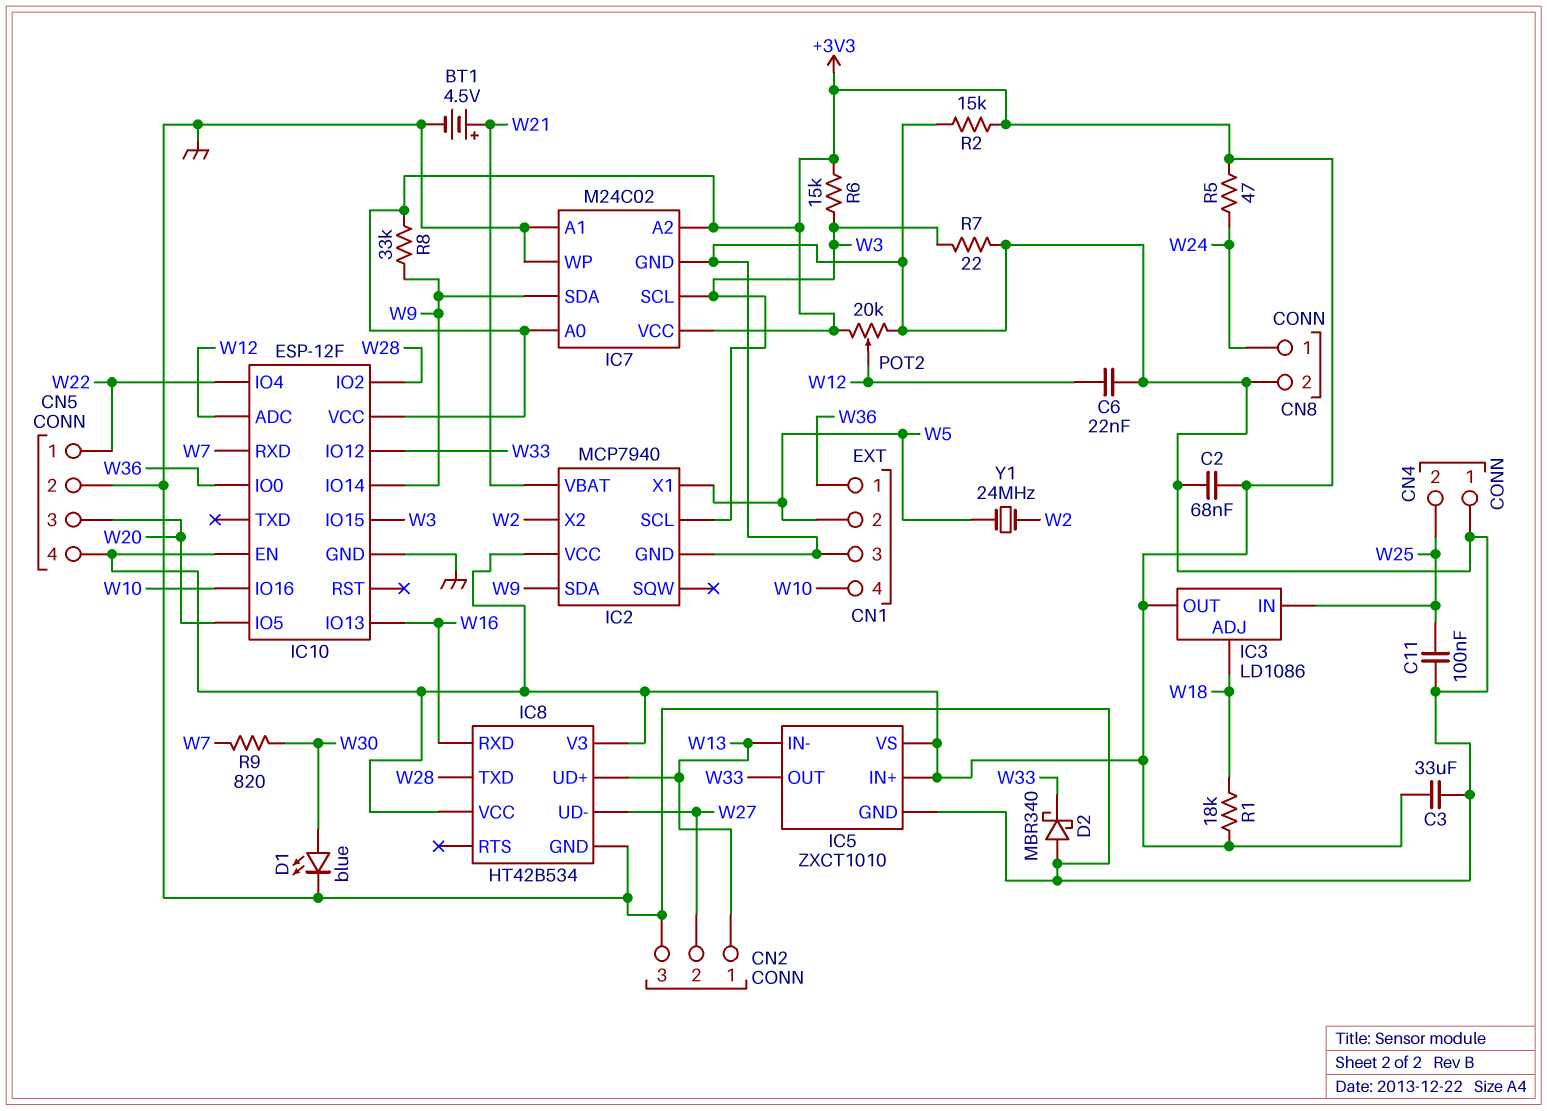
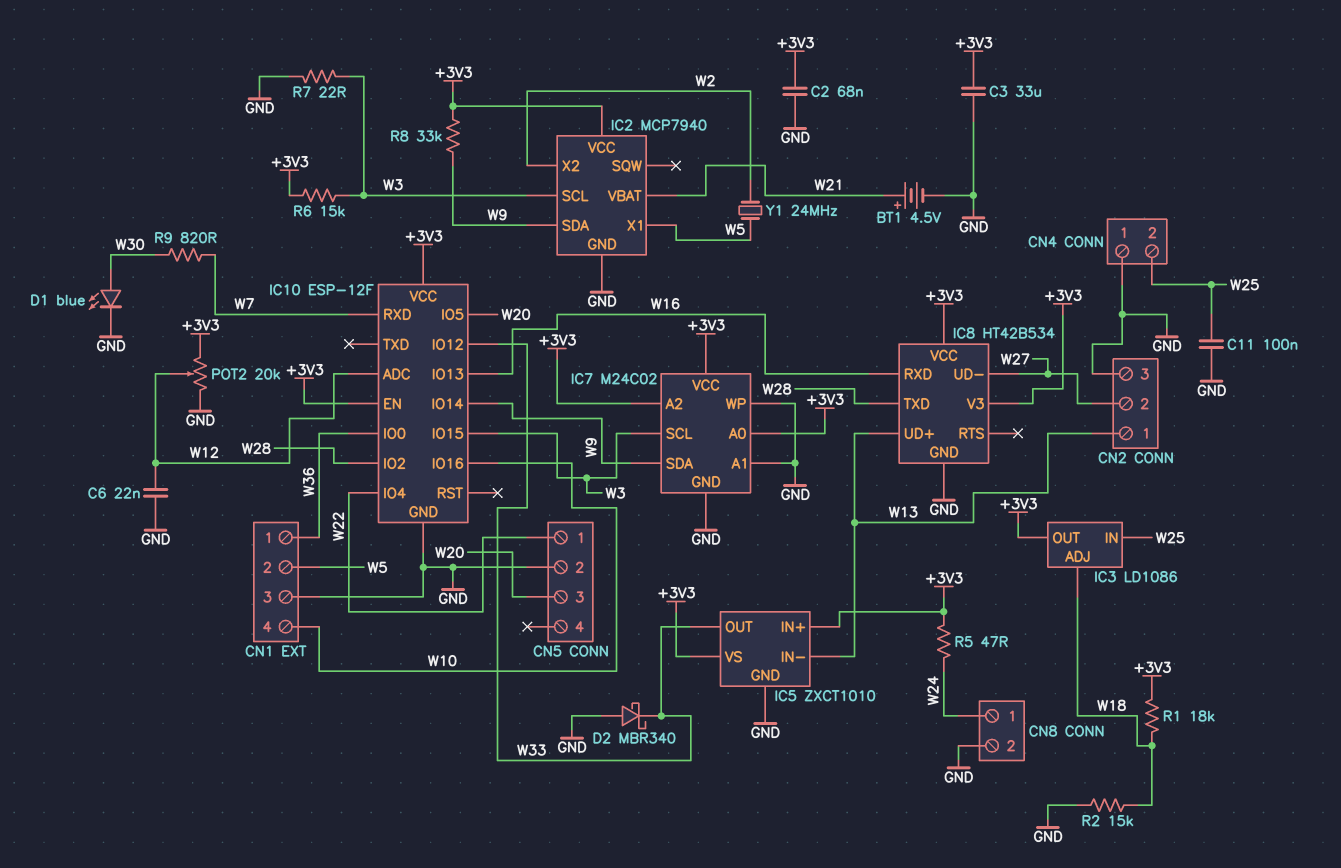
CN5 pin 4: +3V3 -> none
R2: 15k (+3V3, GND) -> 15k (GND, W18)

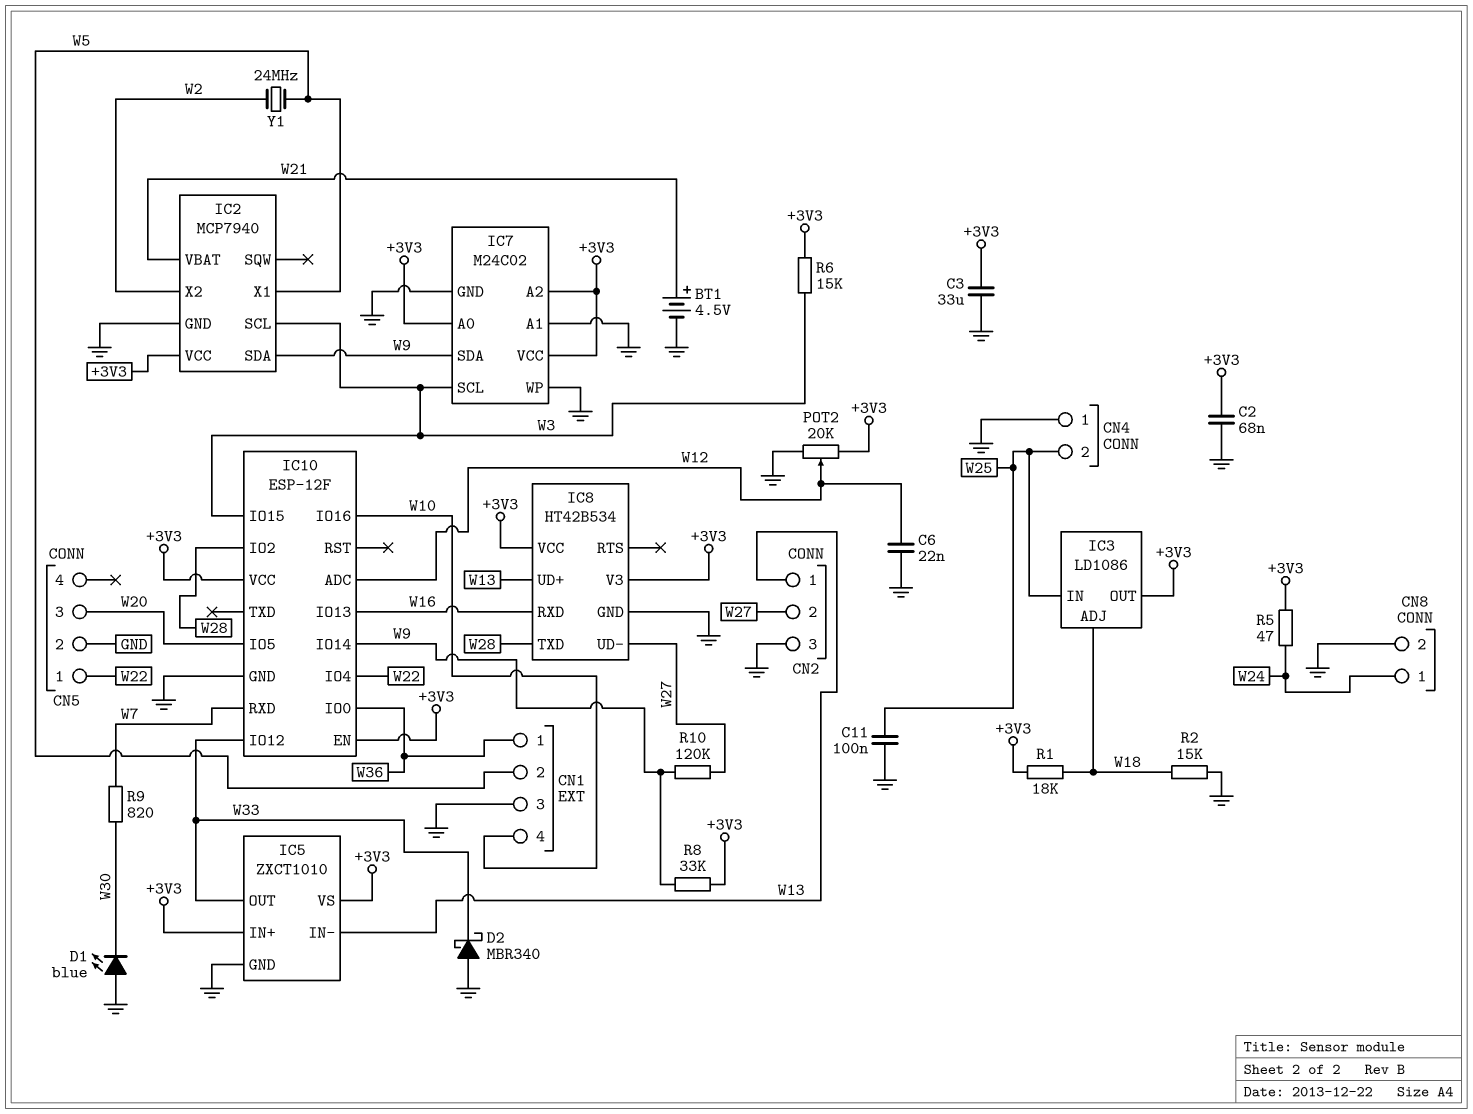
D1: LED blue (A W30, K GND) -> LED blue (A GND, K W30)
R7: 22 (GND, W3) -> none
R10: none -> 120k (W9, W27)

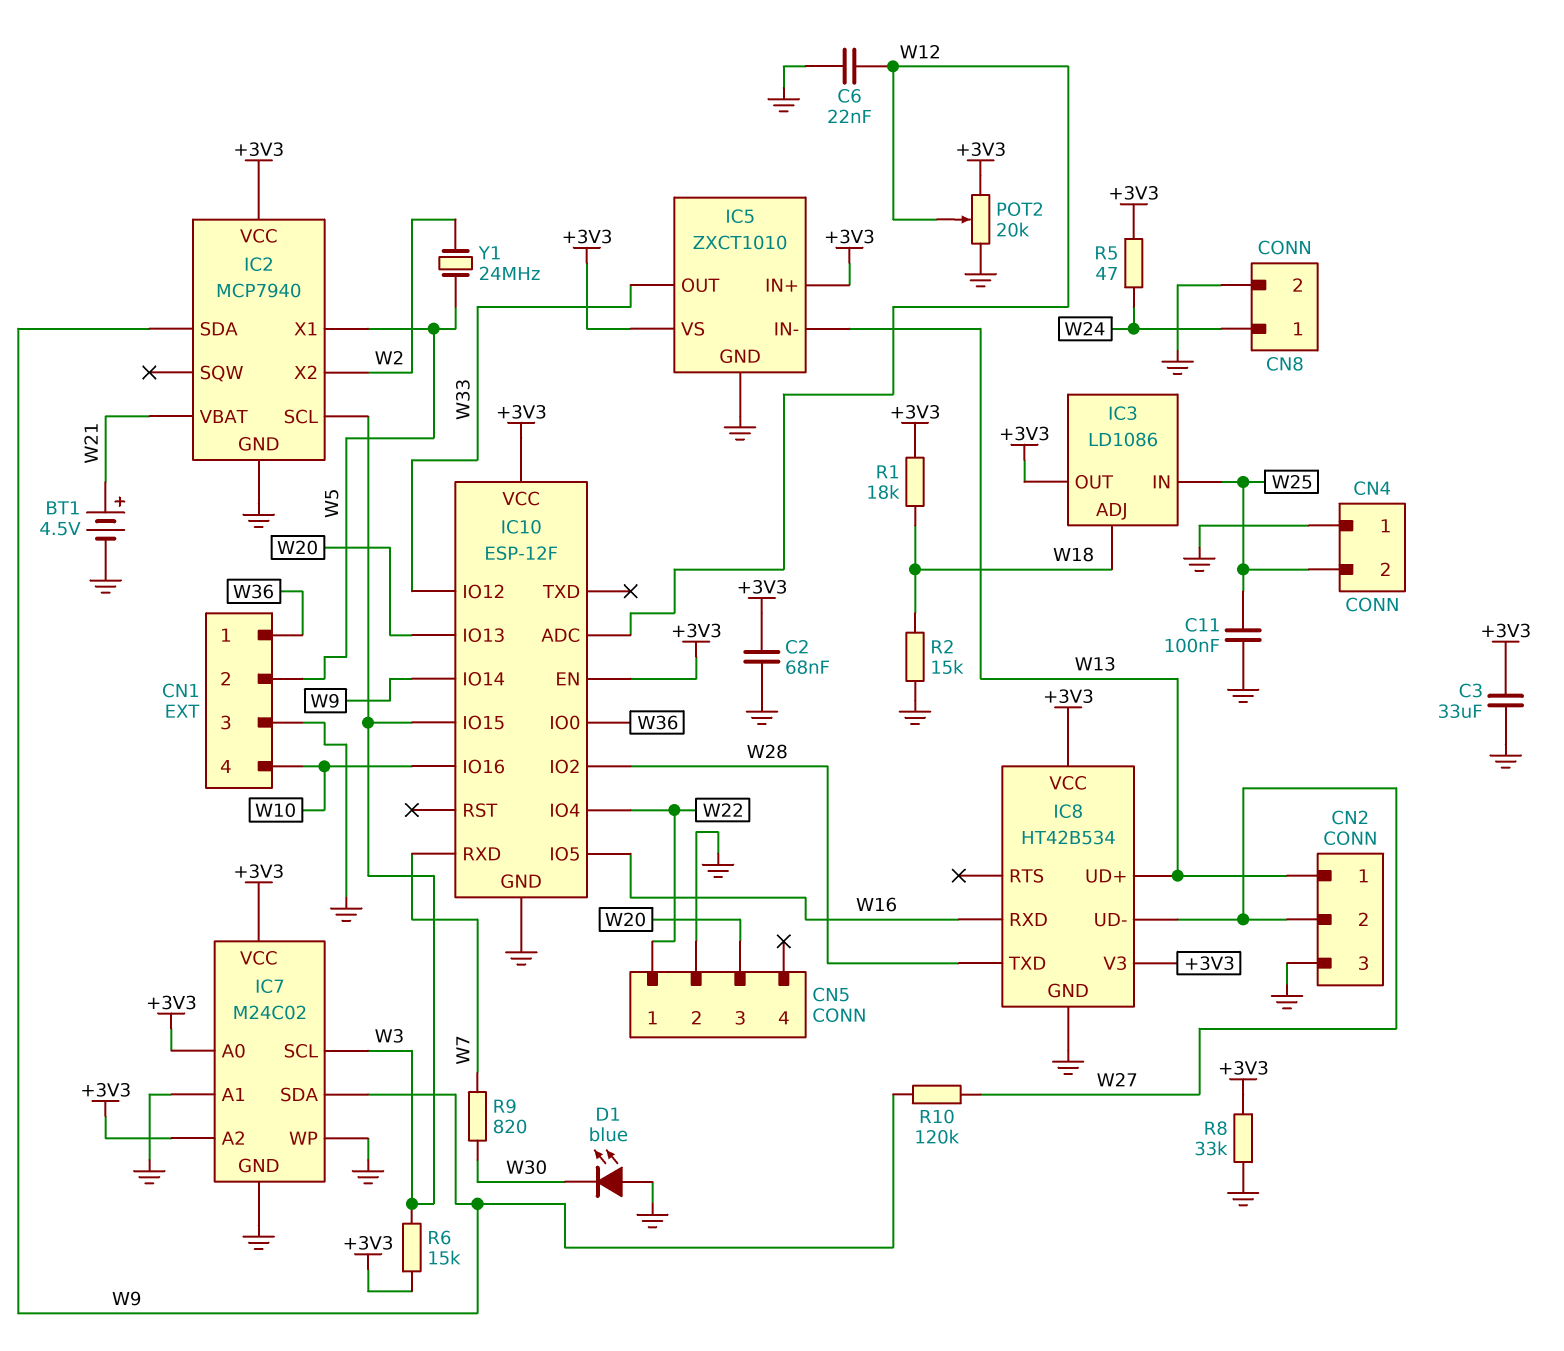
D2: schottky MBR340 (A GND, K W33) -> none
IC10 pin IO5: W20 -> W16
IC10 pin IO13: W16 -> W20
R8: 33k (+3V3, W9) -> 33k (+3V3, GND)

